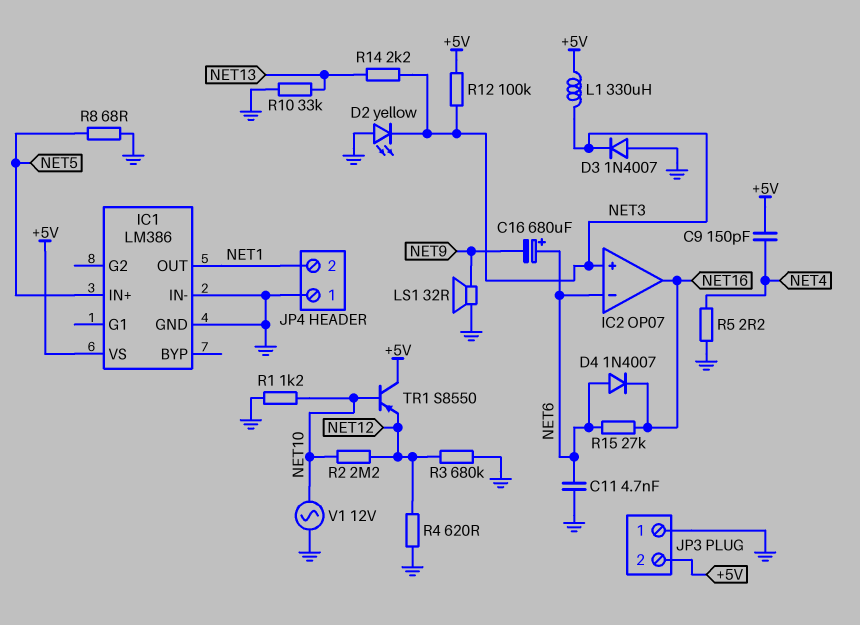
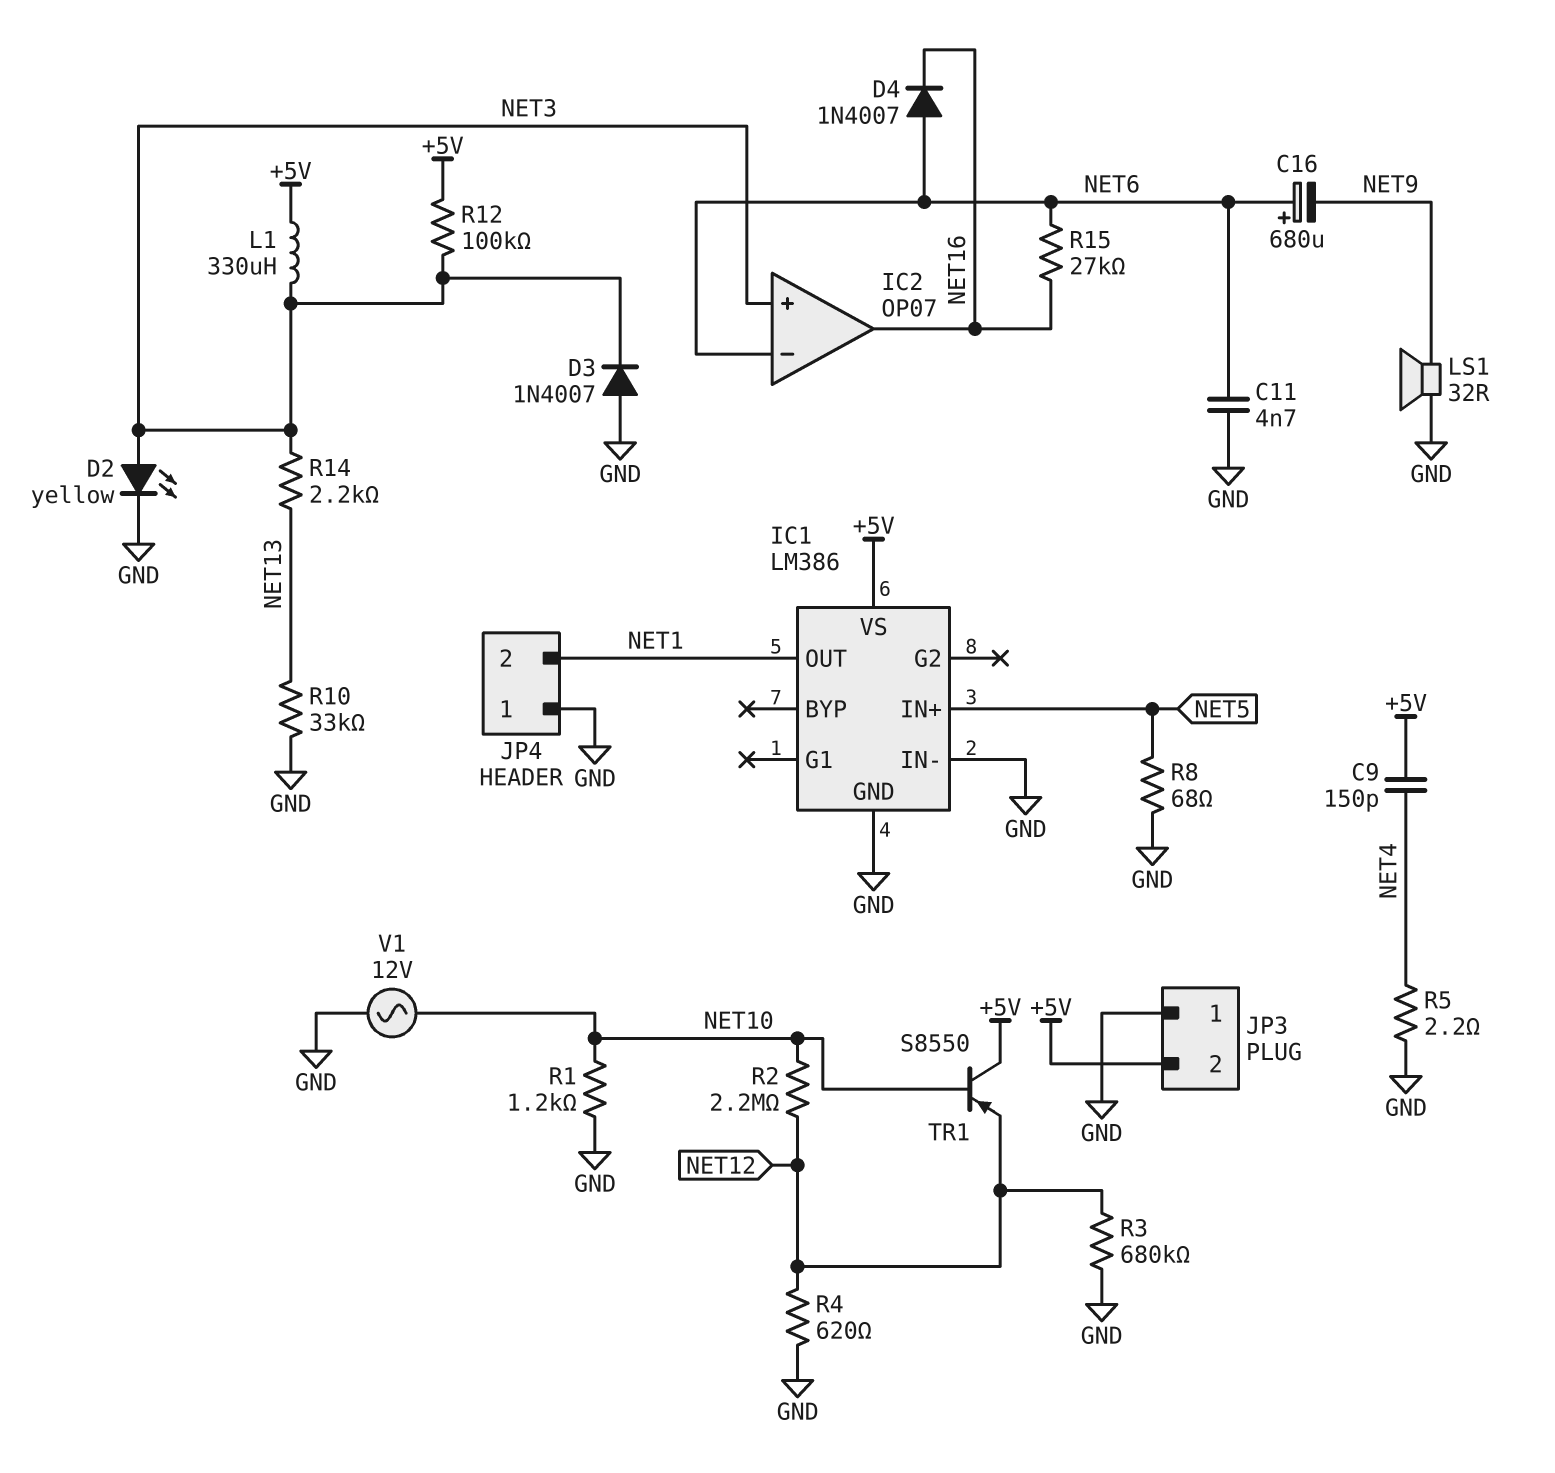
D2: LED yellow (A GND, K NET3) -> LED yellow (A NET3, K GND)

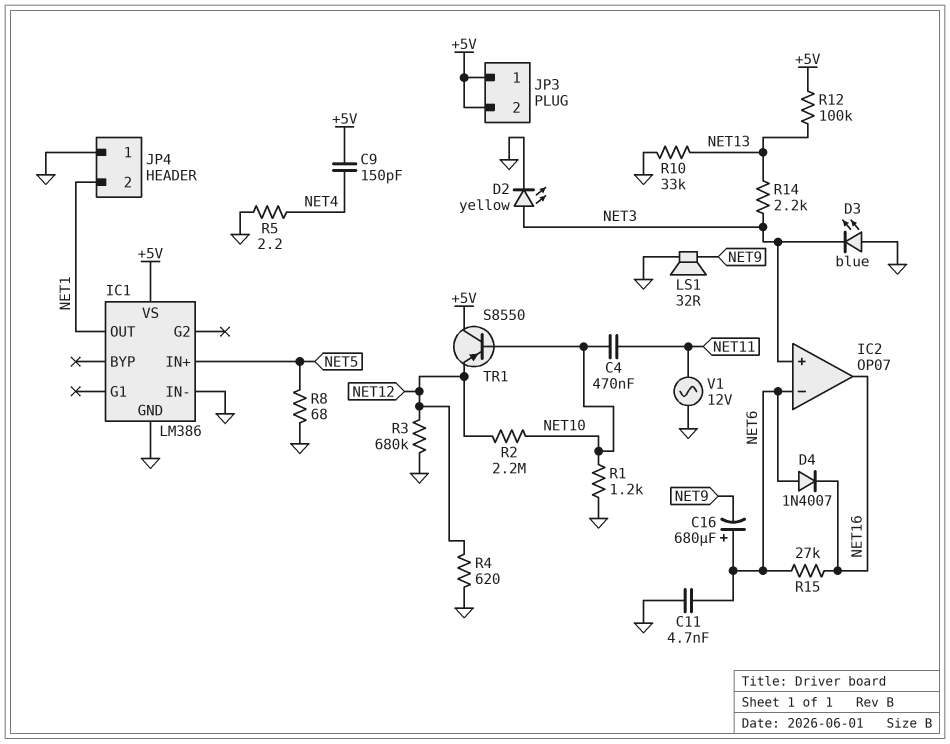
C4: none -> 470nF (NET10, NET11)
D3: diode 1N4007 (A GND, K NET3) -> LED blue (A GND, K NET3)
JP3 pin 1: GND -> +5V
L1: 330uH (+5V, NET3) -> none
R12: 100k (+5V, NET3) -> 100k (+5V, NET13)
V1: AC 12V (GND, NET10) -> AC 12V (GND, NET11)

